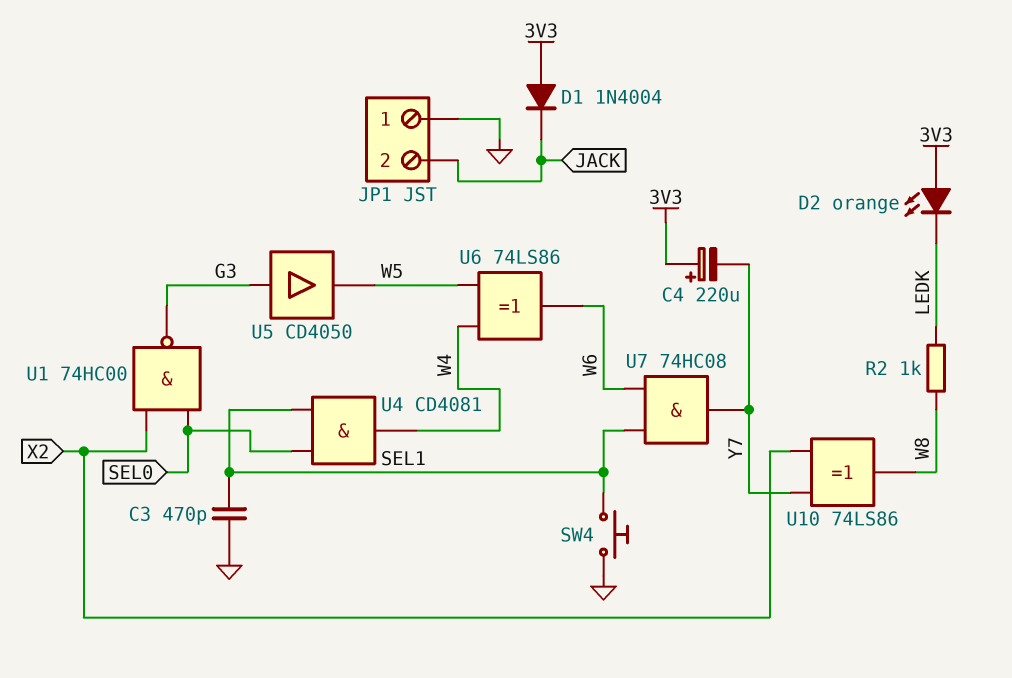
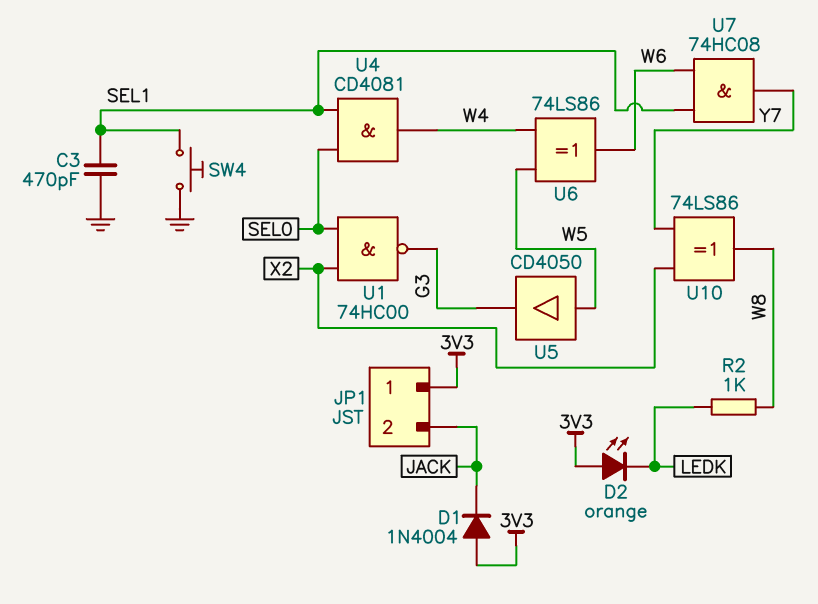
C4: 220uF (plus 3V3, minus Y7) -> none
JP1 pin 1: GND -> 3V3
U5: buffer CD4050 (in G3, out W5) -> buffer CD4050 (in W5, out G3)

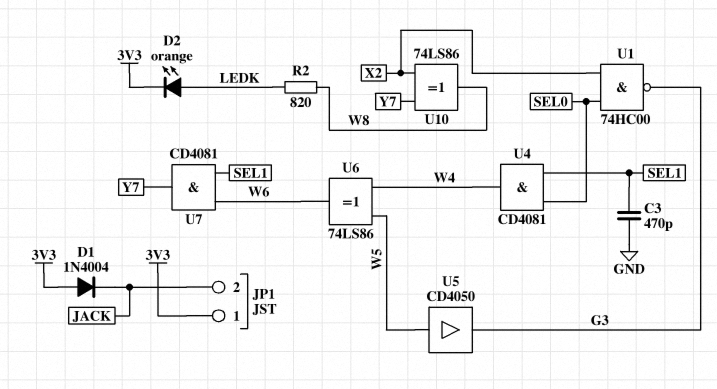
D2: LED orange (A 3V3, K LEDK) -> LED orange (A LEDK, K 3V3)
R2: 1k (LEDK, W8) -> 820 (LEDK, W8)
SW4: button (GND, SEL1) -> none
U7: AND 74HC08 (in SEL1, in W6, out Y7) -> AND CD4081 (in SEL1, in W6, out Y7)

